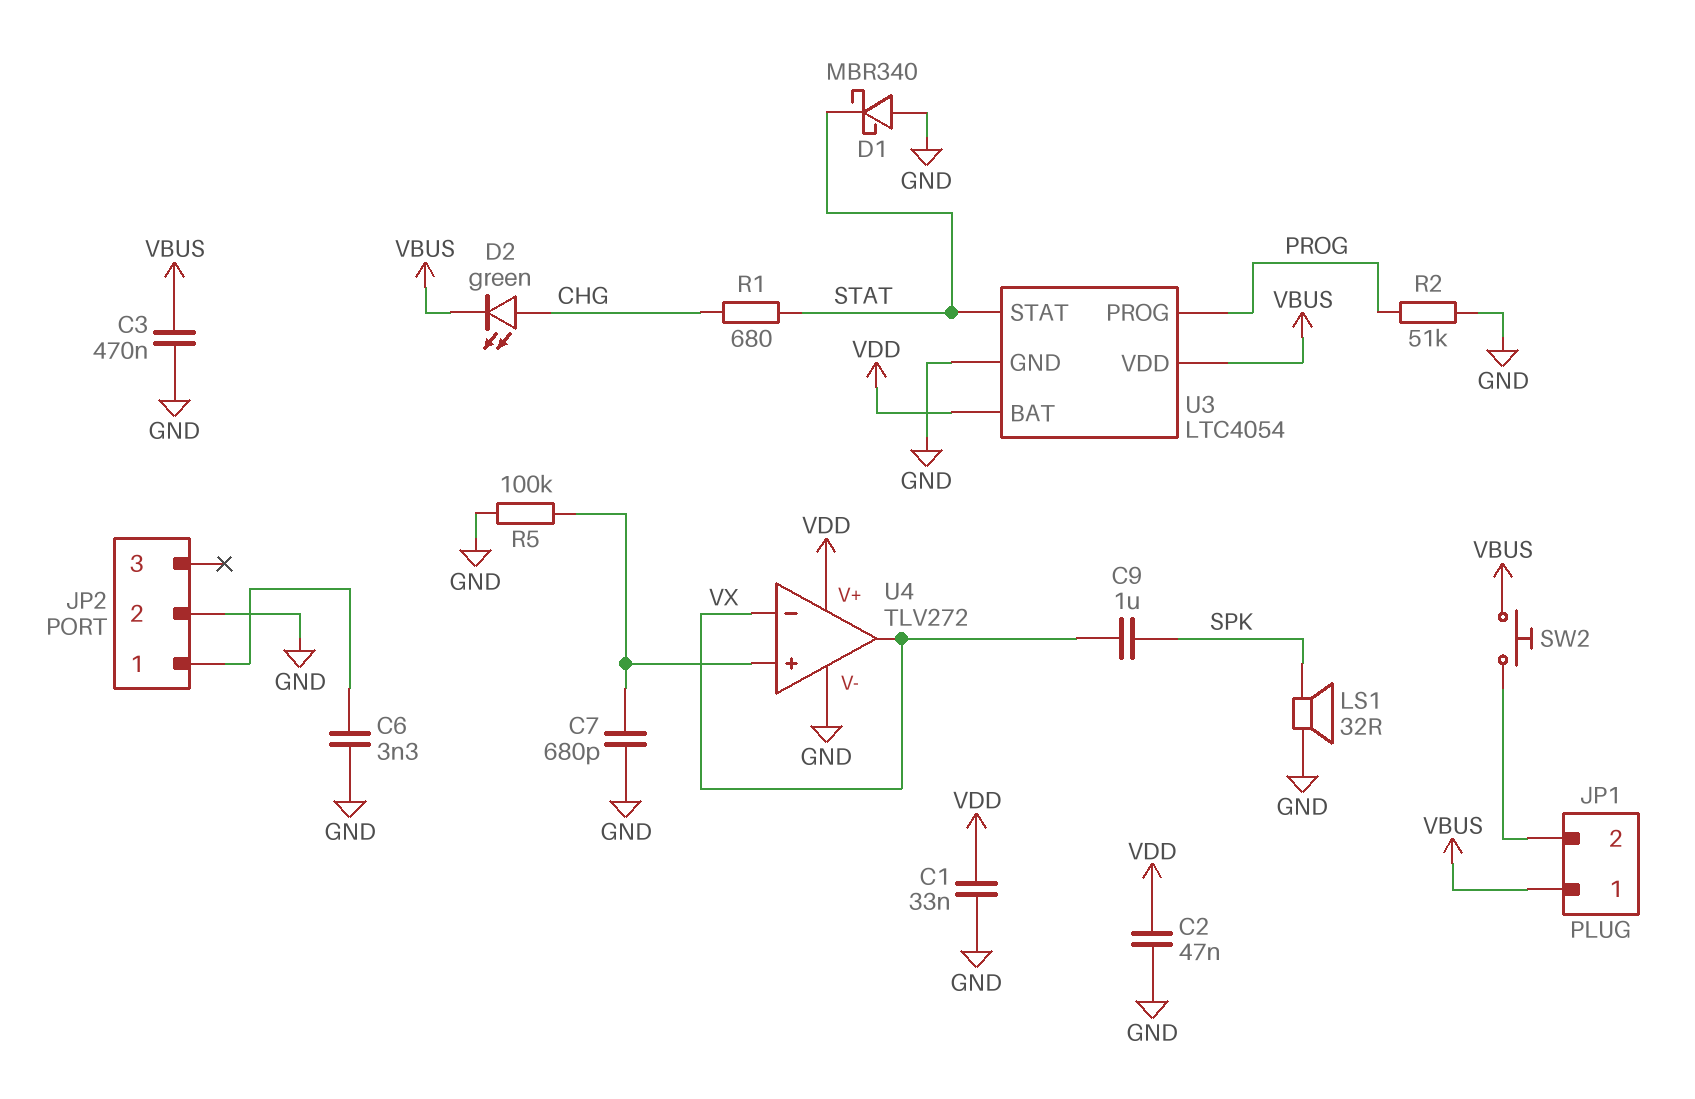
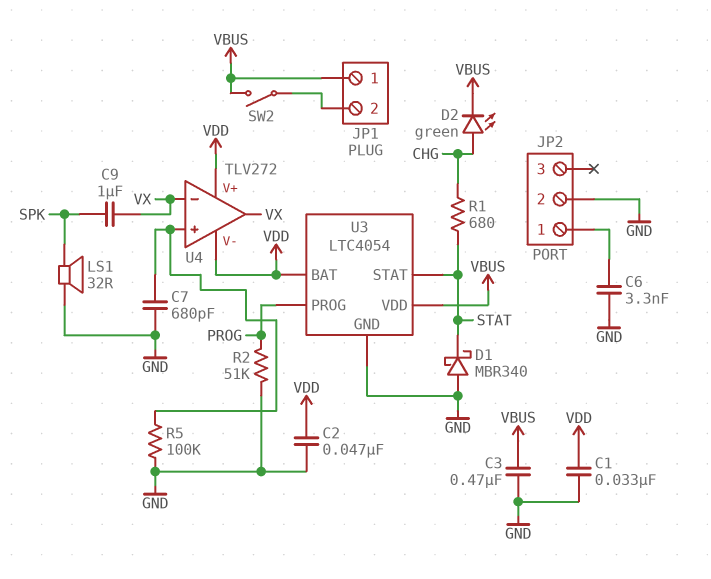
SW2: button (JP1/2, VBUS) -> switch (JP1/2, VBUS)
U4 pin V-: GND -> VDD

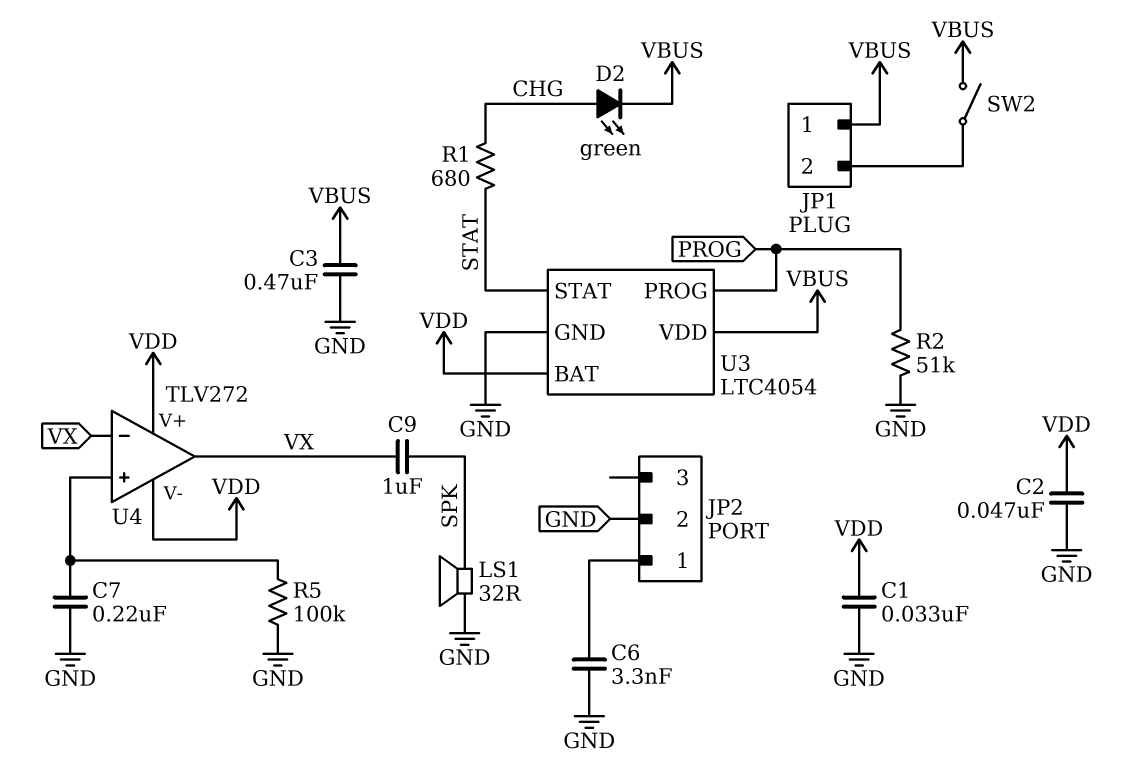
C7: 680pF (GND, U4/in+) -> 220nF (GND, U4/in+)
D1: schottky MBR340 (A GND, K STAT) -> none

